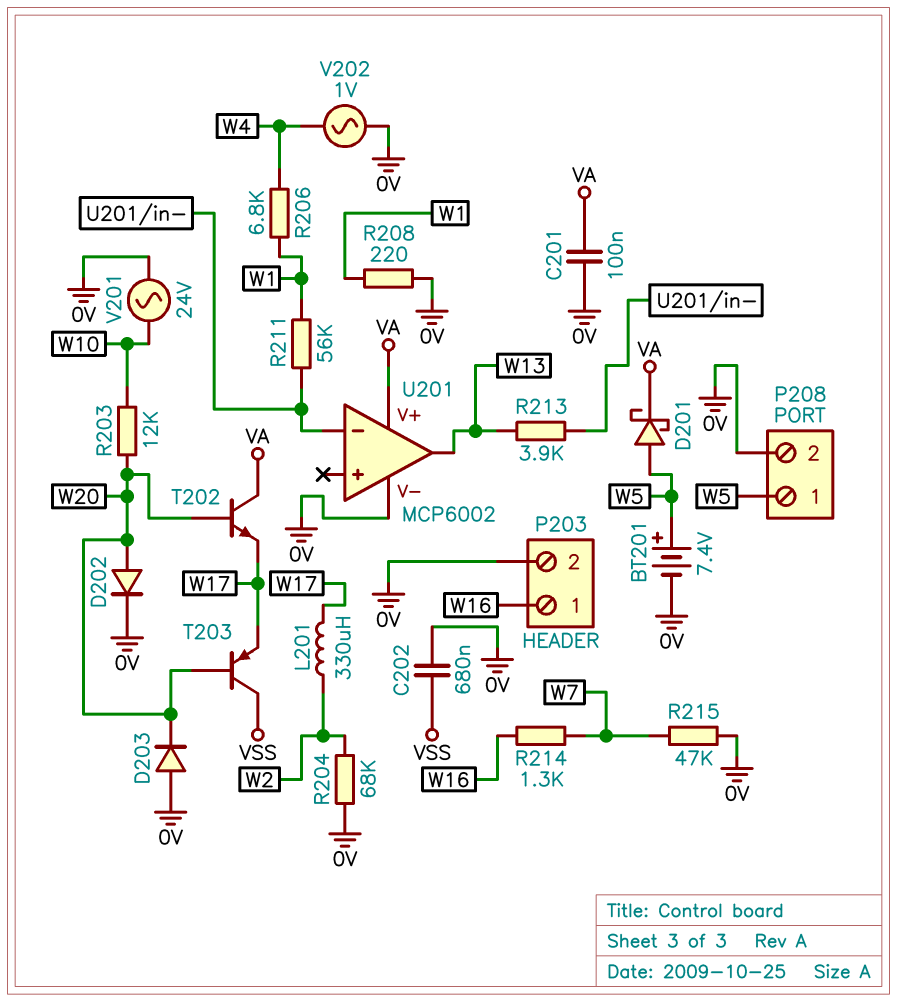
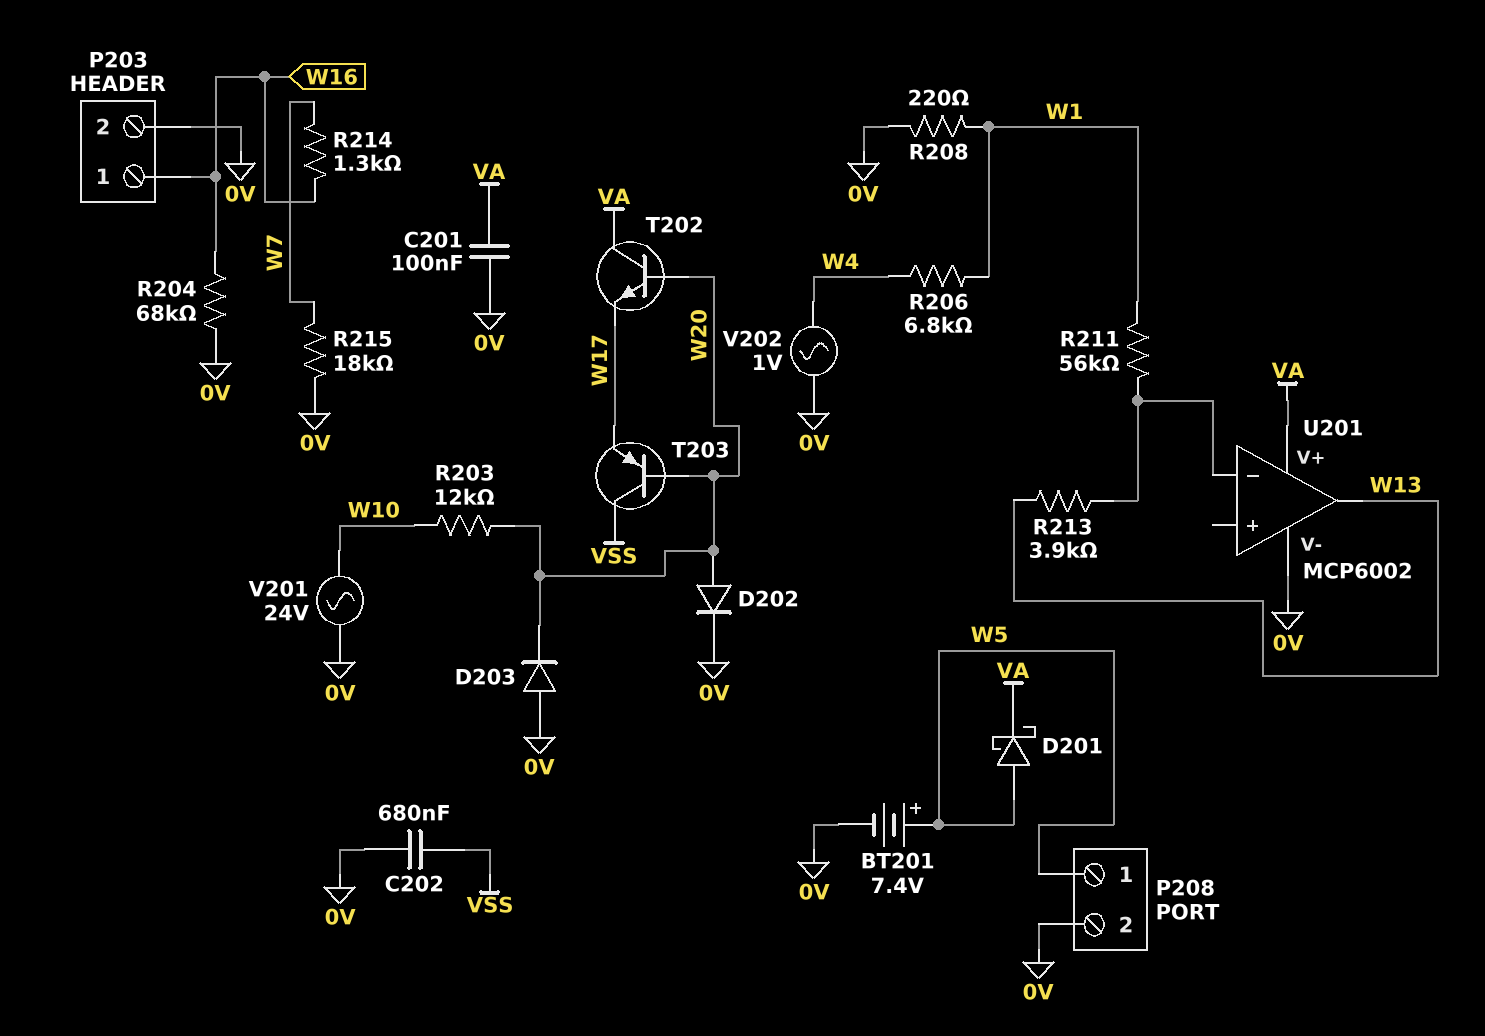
L201: 330uH (W2, W17) -> none
R204: 68k (0V, W2) -> 68k (0V, W16)
R215: 47k (0V, W7) -> 18k (0V, W7)

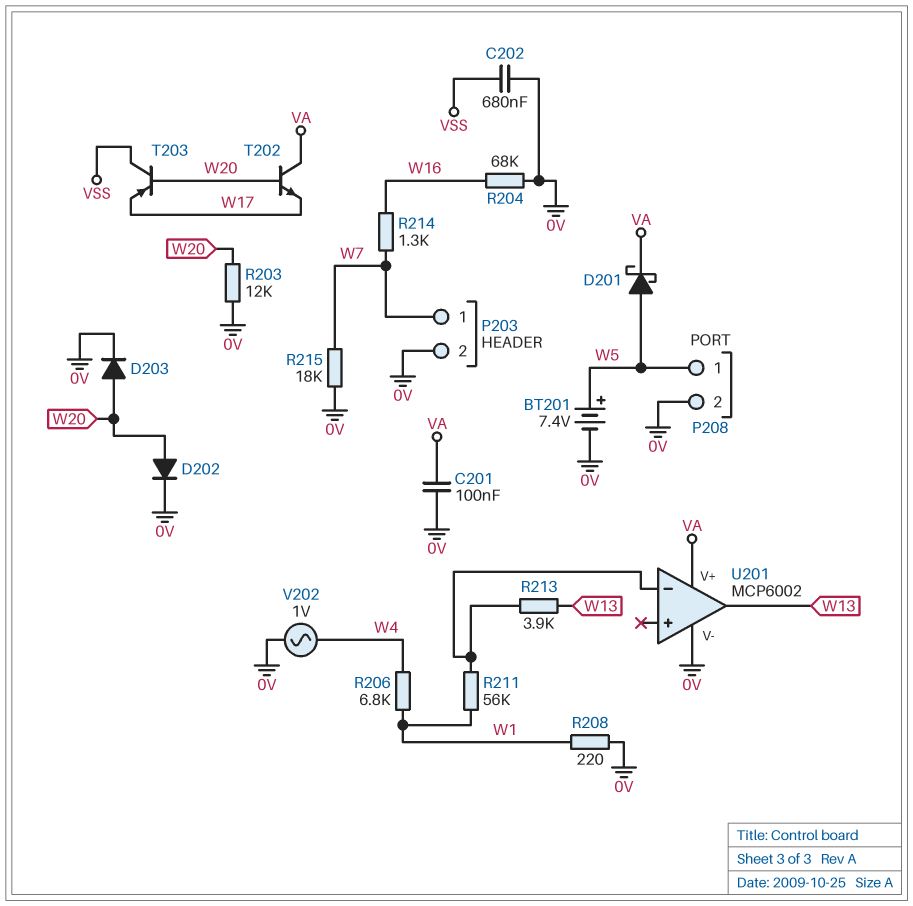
D203: diode (A 0V, K W20) -> diode (A W20, K 0V)
P203 pin 1: W16 -> W7
R203: 12k (W10, W20) -> 12k (0V, W20)
V201: AC 24V (0V, W10) -> none

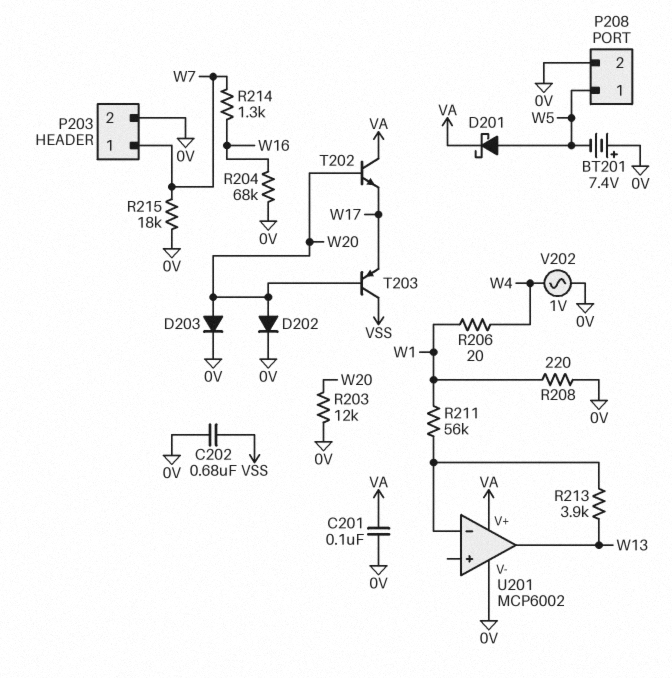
BT201: 7.4V (plus W5, minus 0V) -> 7.4V (plus 0V, minus W5)
R206: 6.8k (W1, W4) -> 20 (W1, W4)

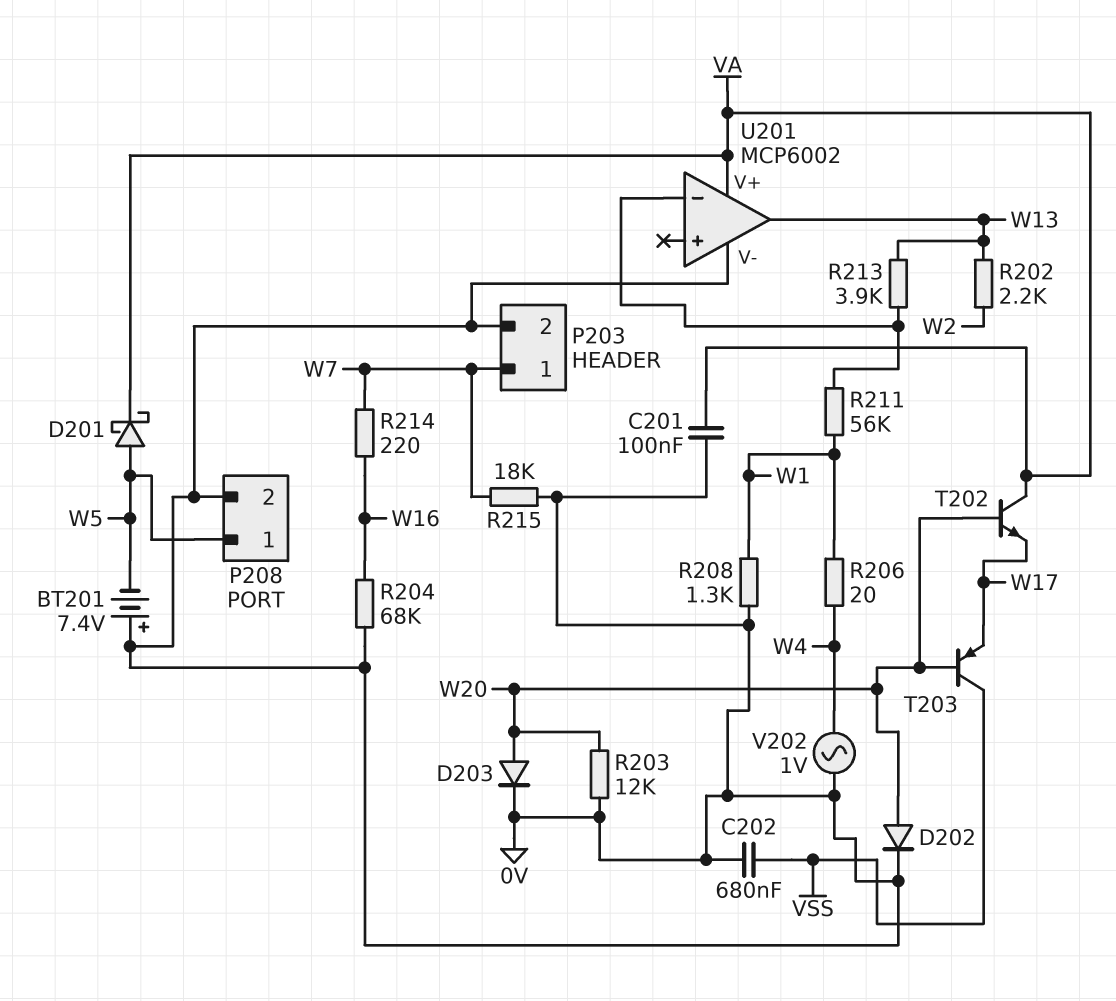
R202: none -> 2.2k (W2, W13)
R208: 220 (0V, W1) -> 1.3k (0V, W1)
R214: 1.3k (W7, W16) -> 220 (W7, W16)

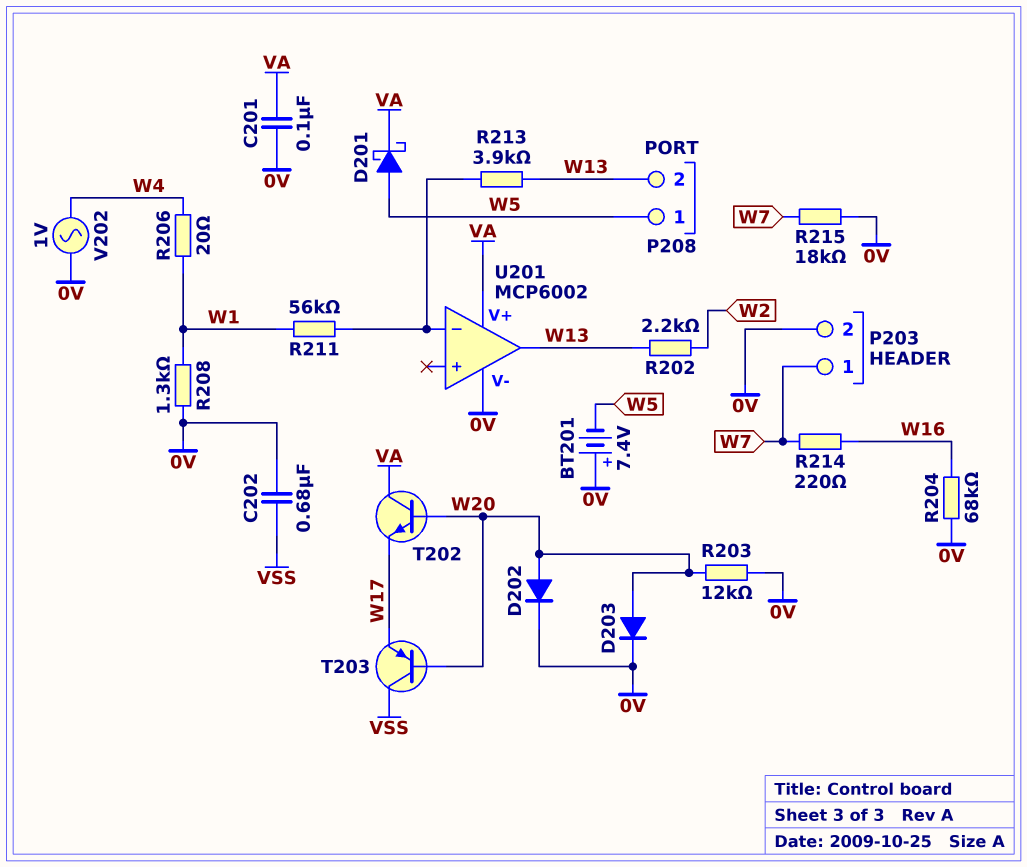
P208 pin 2: 0V -> W13

